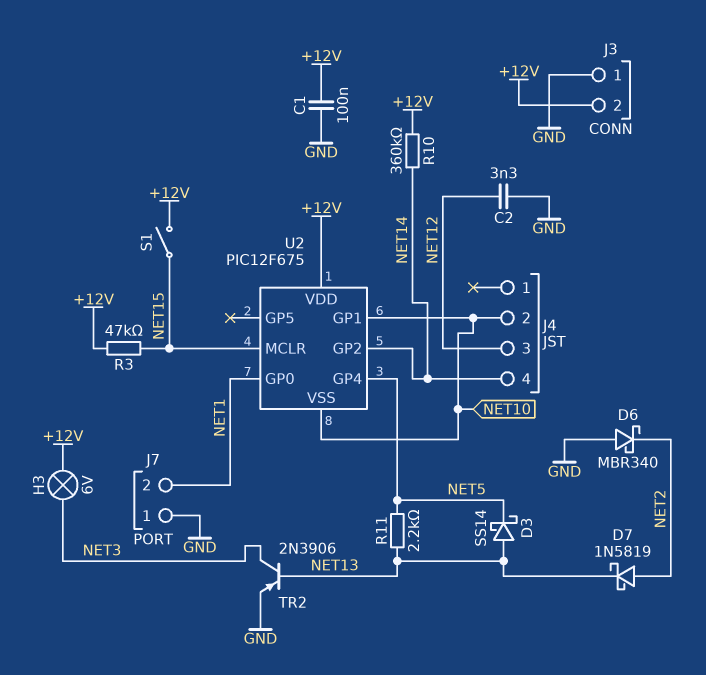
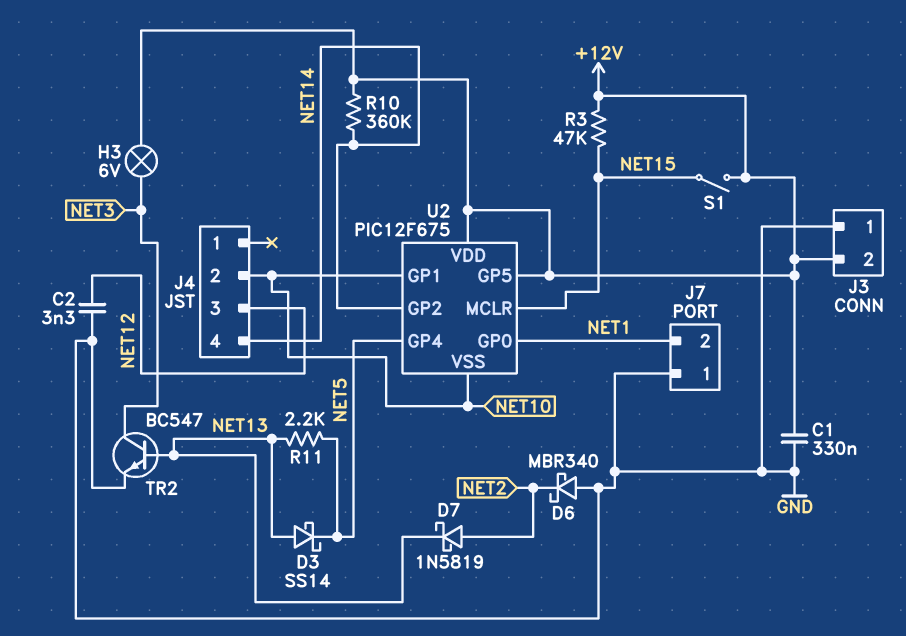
C1: 100nF (+12V, GND) -> 330nF (+12V, GND)
TR2: PNP 2N3906 (B NET13, C NET3, E GND) -> NPN BC547 (B NET13, C NET3, E GND)
U2 pin GP5: none -> +12V

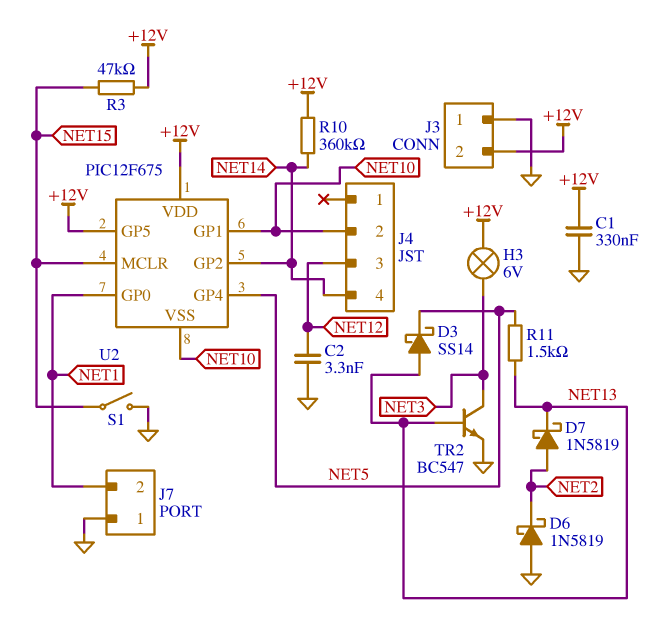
D6: schottky MBR340 (A GND, K NET2) -> schottky 1N5819 (A GND, K NET2)
R11: 2.2k (NET5, NET13) -> 1.5k (NET5, NET13)
S1: switch (+12V, NET15) -> switch (GND, NET15)

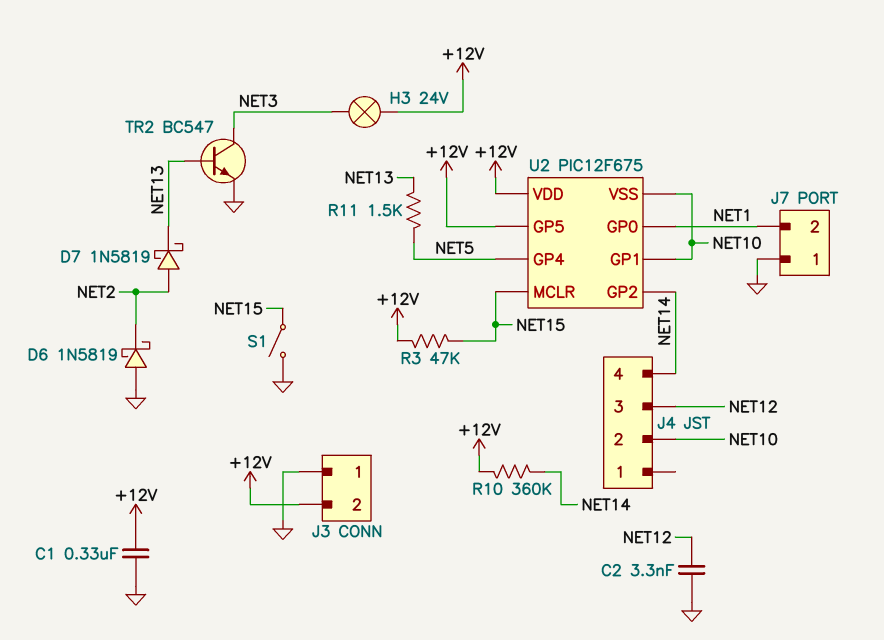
D3: schottky SS14 (A NET13, K NET5) -> none
H3: lamp 6V (+12V, NET3) -> lamp 24V (+12V, NET3)

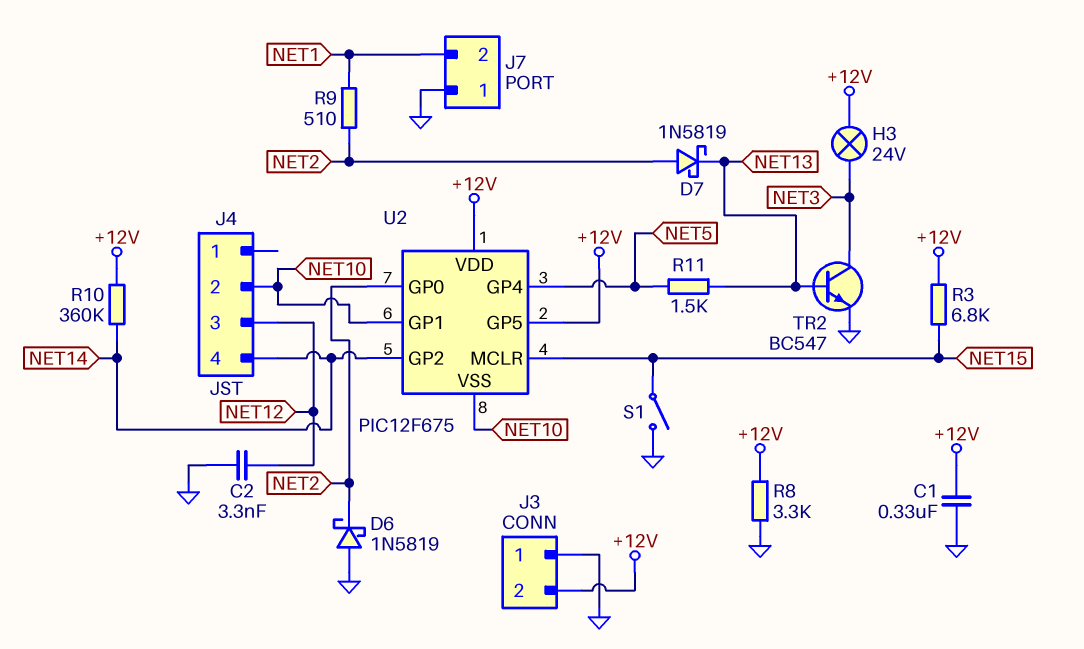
R3: 47k (+12V, NET15) -> 6.8k (+12V, NET15)
R8: none -> 3.3k (+12V, GND)
R9: none -> 510 (NET1, NET2)
U2 pin GP0: NET1 -> NET2

